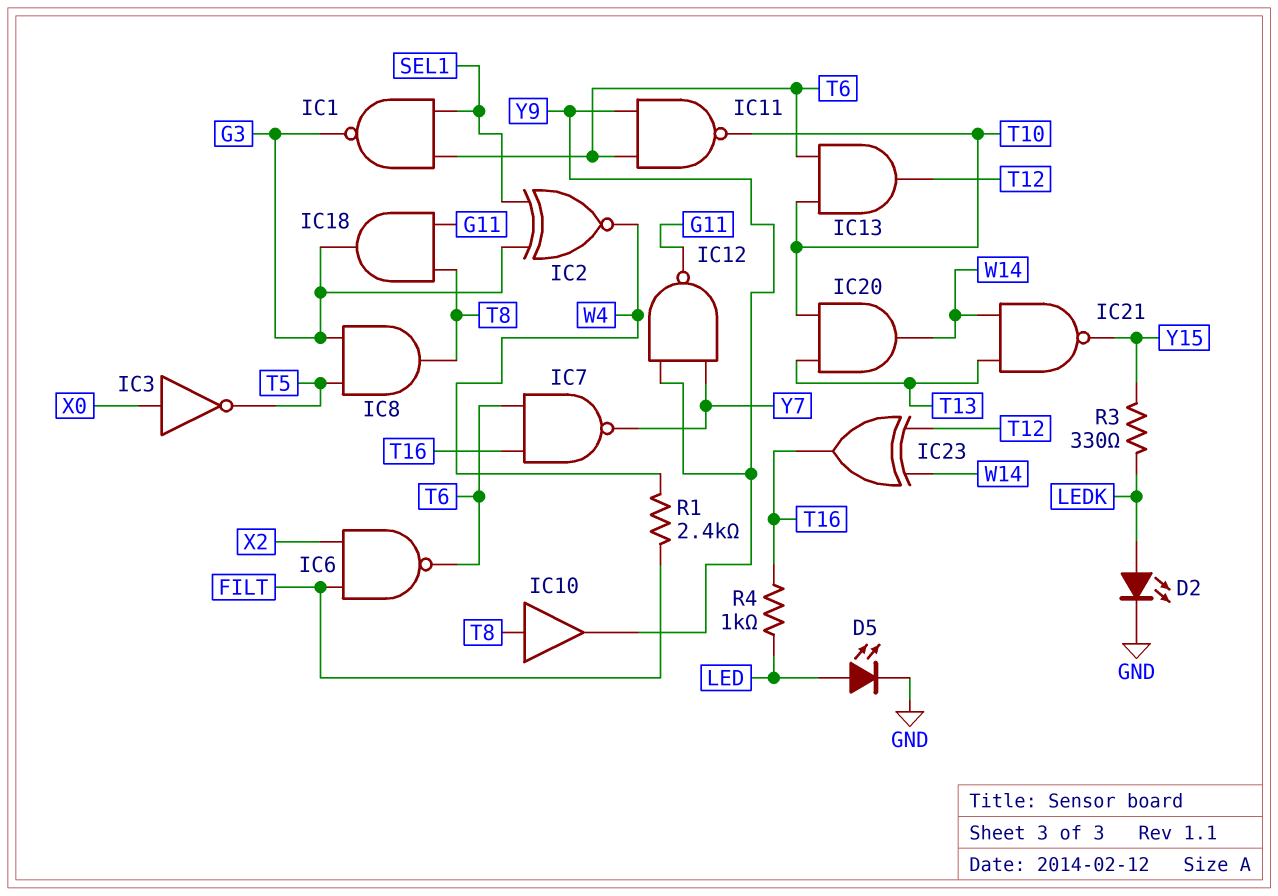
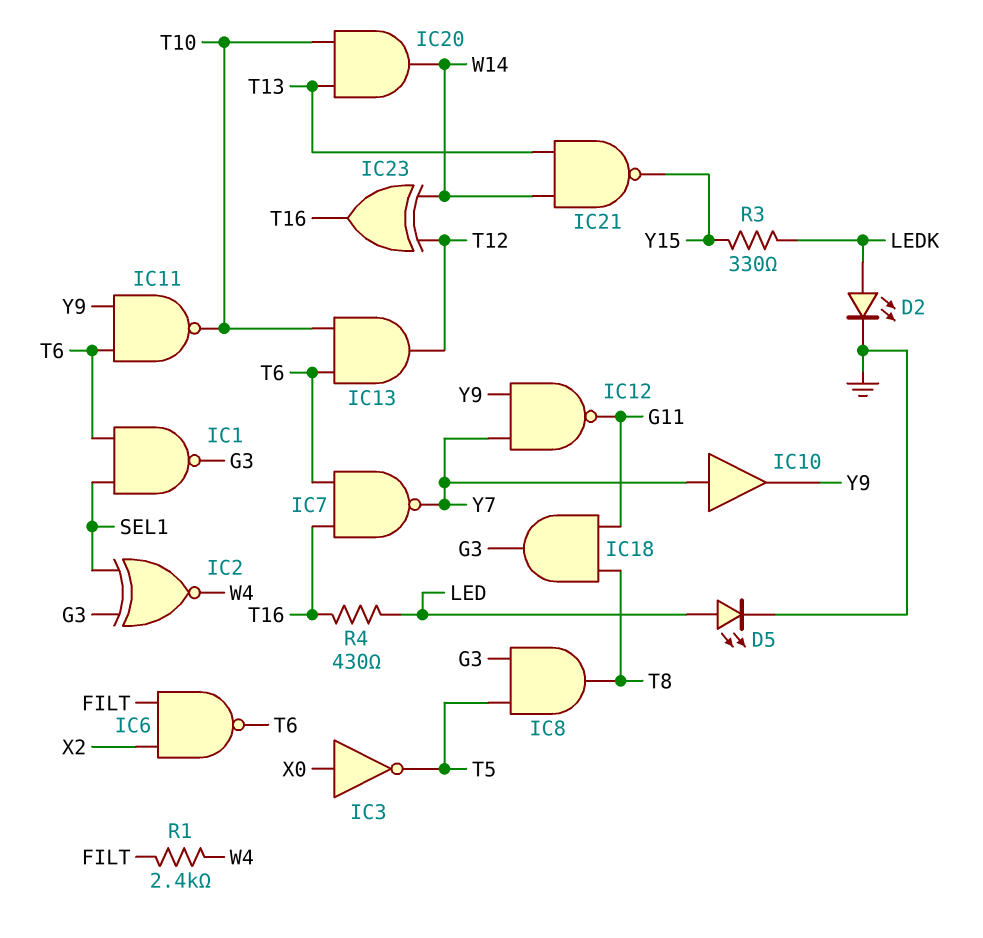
IC10: buffer (in T8, out Y9) -> buffer (in Y7, out Y9)
R4: 1k (LED, T16) -> 430 (LED, T16)

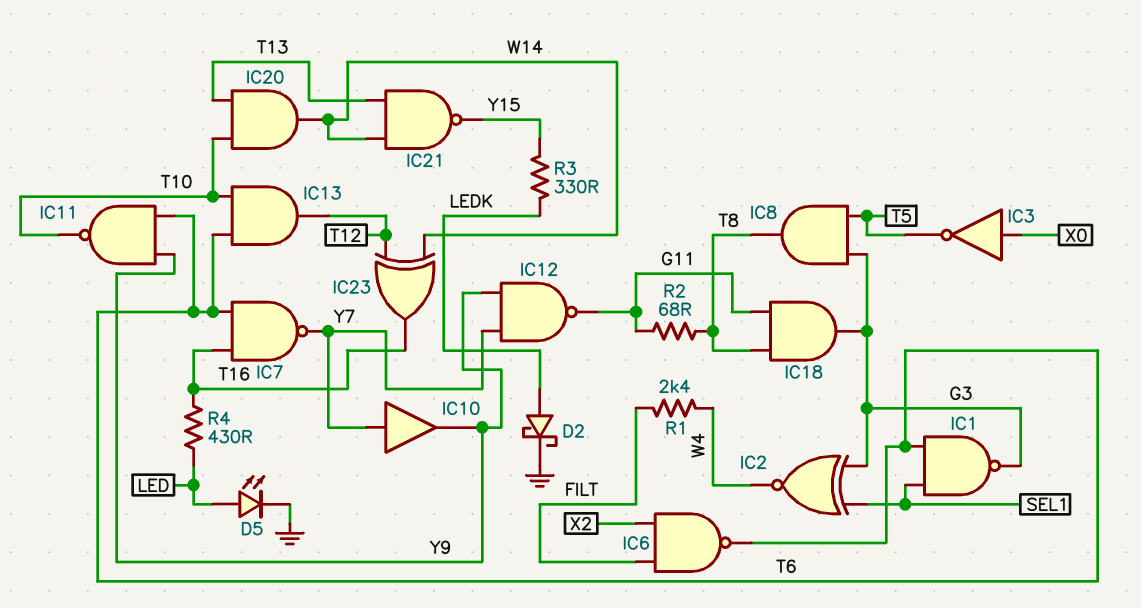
D2: LED (A LEDK, K GND) -> schottky (A LEDK, K GND)
R2: none -> 68 (G11, T8)

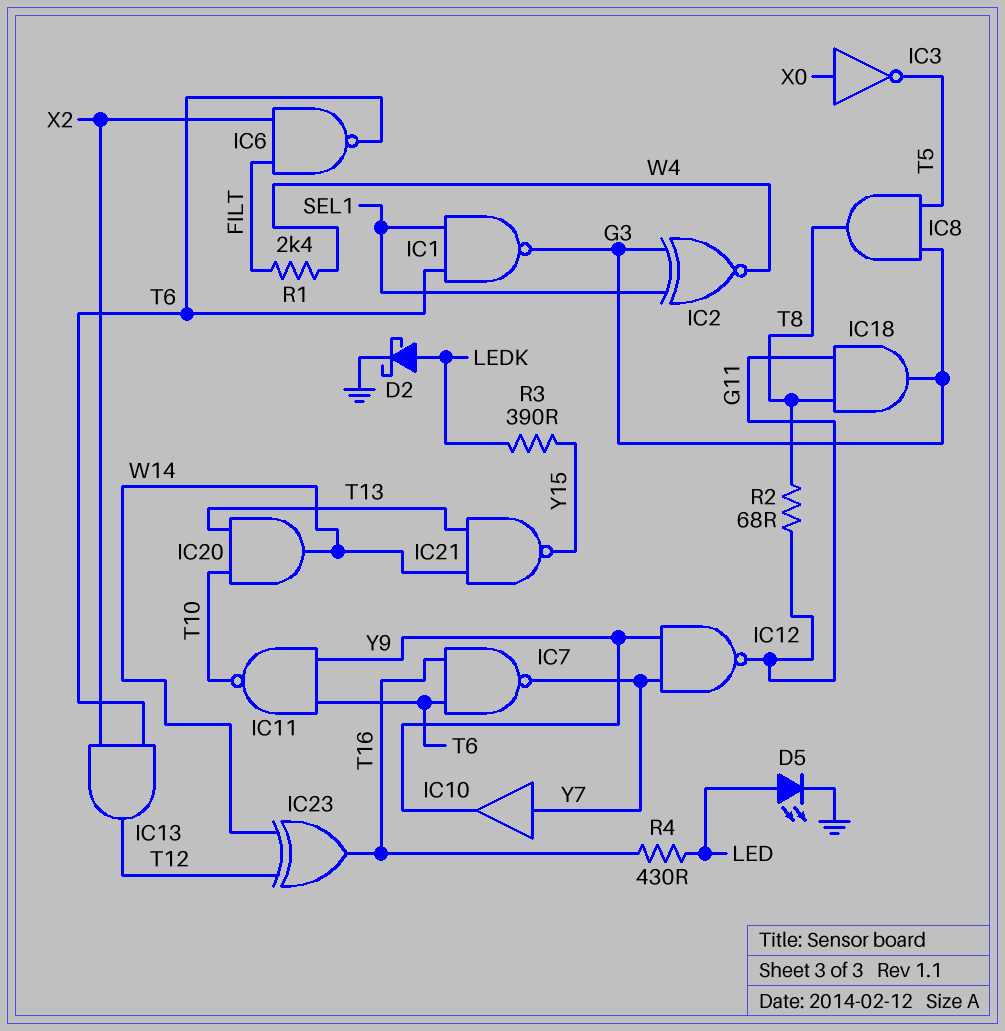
IC13: AND (in T6, in T10, out T12) -> AND (in T6, in X2, out T12)
R3: 330 (LEDK, Y15) -> 390 (LEDK, Y15)

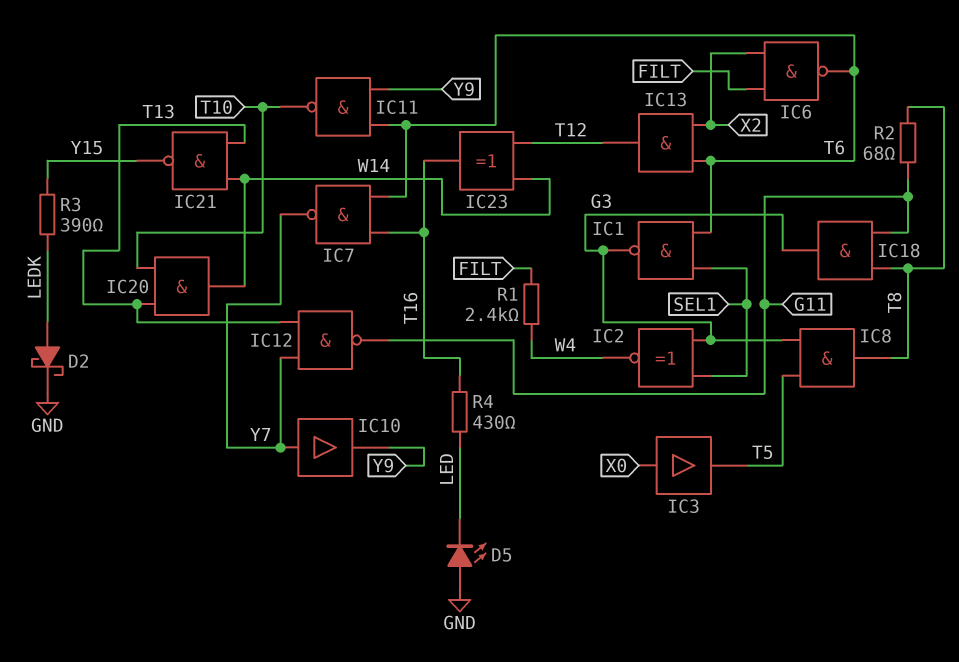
D5: LED (A LED, K GND) -> LED (A GND, K LED)
IC3: NOT (in X0, out T5) -> buffer (in X0, out T5)
IC12: NAND (in Y7, in Y9, out G11) -> NAND (in T13, in Y7, out G11)

